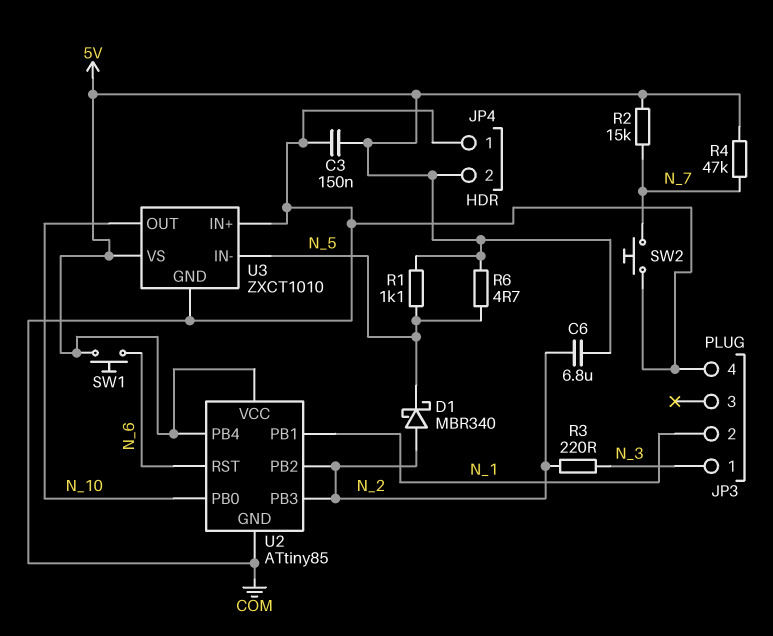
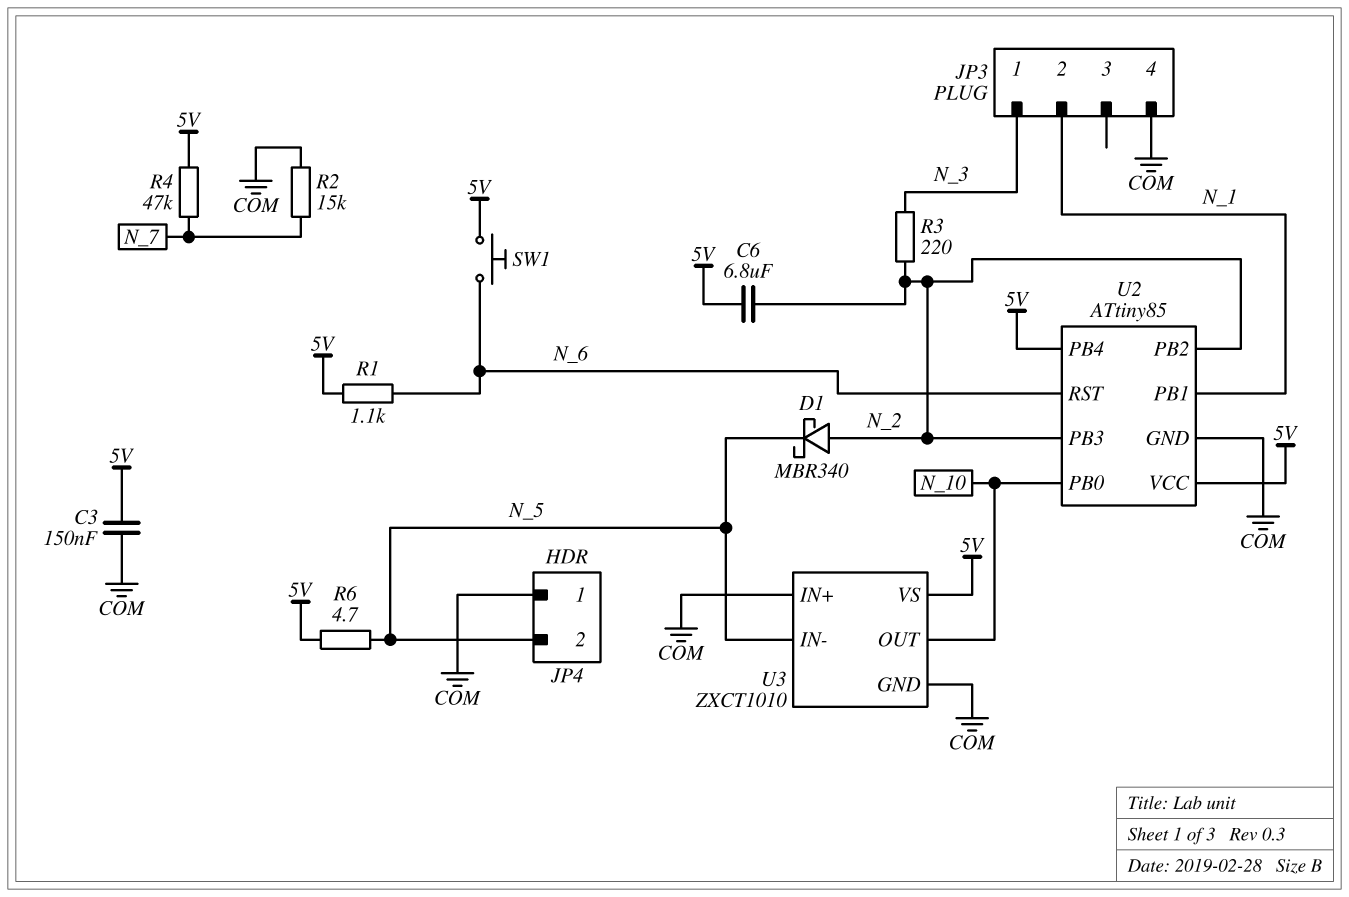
JP4 pin 2: 5V -> N_5
R1: 1.1k (5V, N_5) -> 1.1k (5V, N_6)
R2: 15k (5V, N_7) -> 15k (COM, N_7)
SW2: button (COM, N_7) -> none

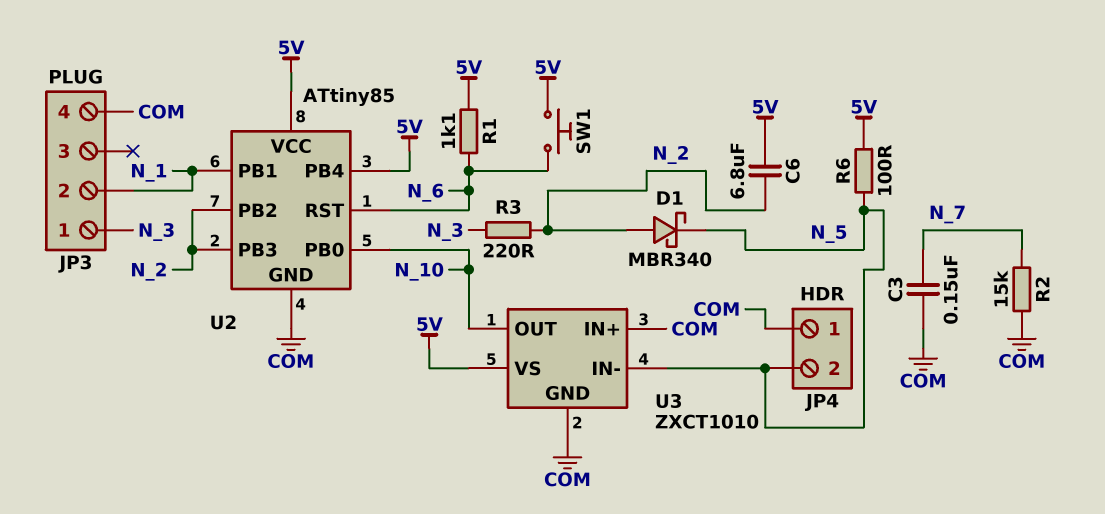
C3: 150nF (5V, COM) -> 150nF (COM, N_7)
R4: 47k (5V, N_7) -> none
R6: 4.7 (5V, N_5) -> 100 (5V, N_5)

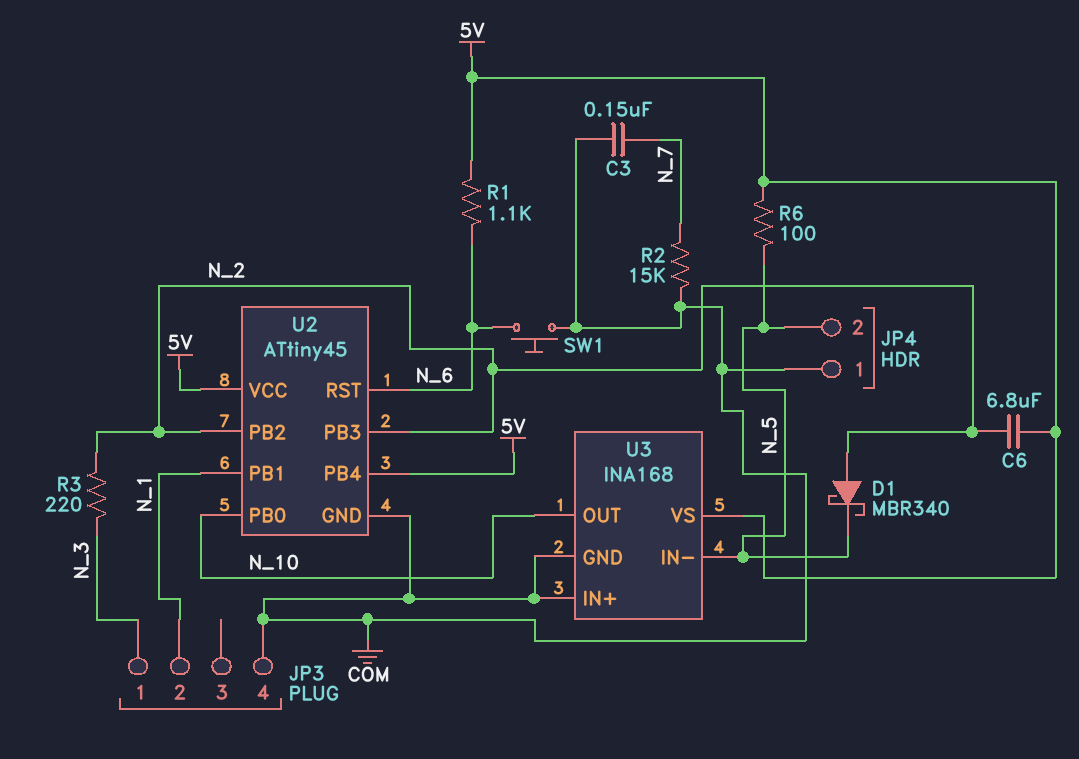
SW1: button (5V, N_6) -> button (COM, N_6)
U2: ATtiny85 -> ATtiny45
U3: ZXCT1010 -> INA168

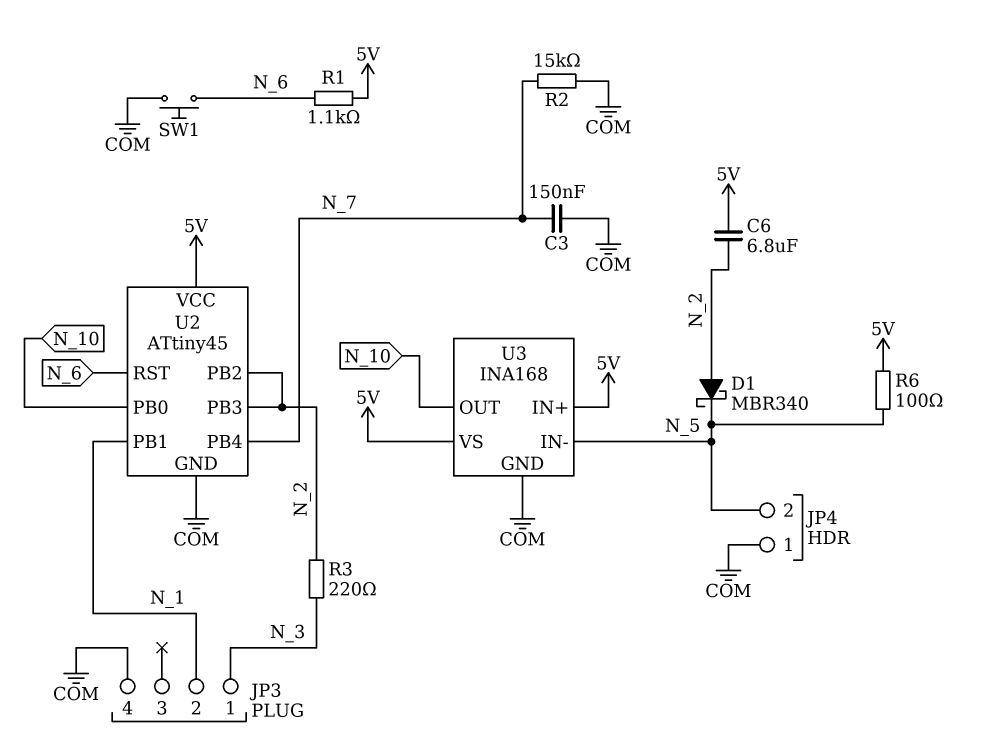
U2 pin PB4: 5V -> N_7
U3 pin IN+: COM -> 5V

